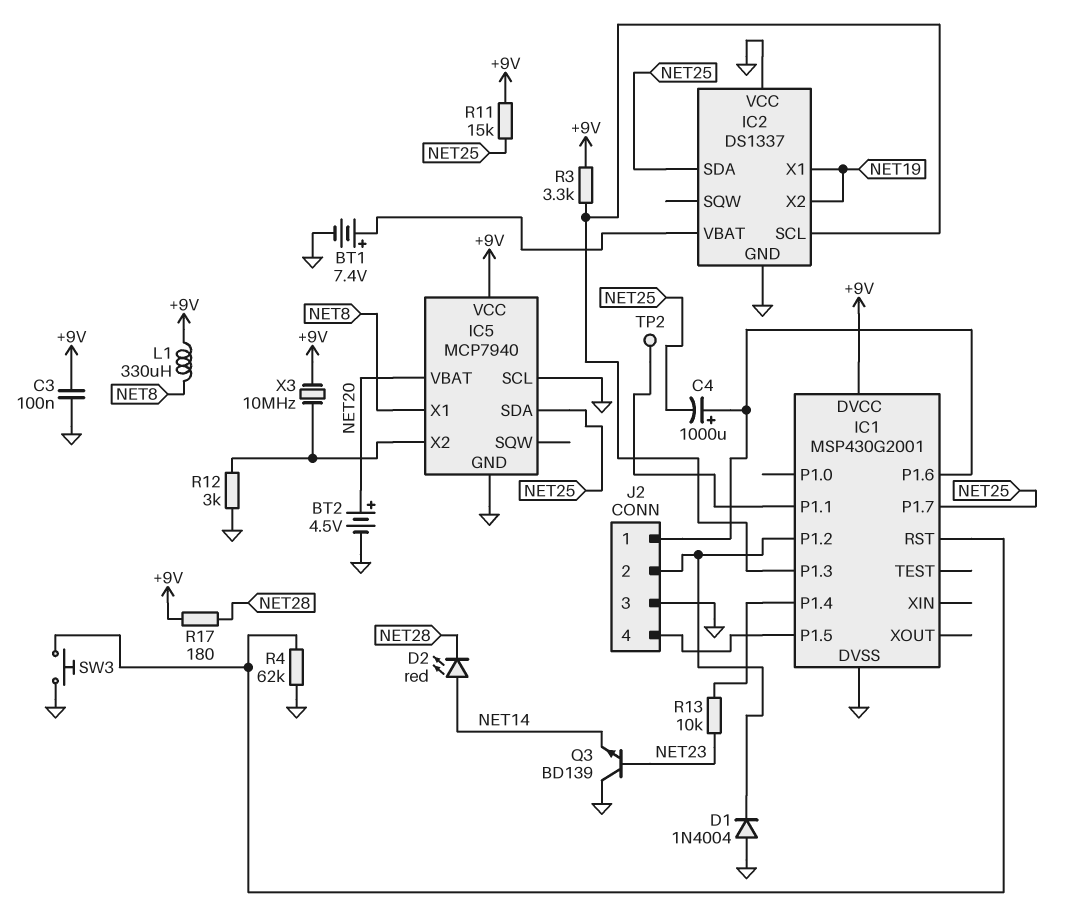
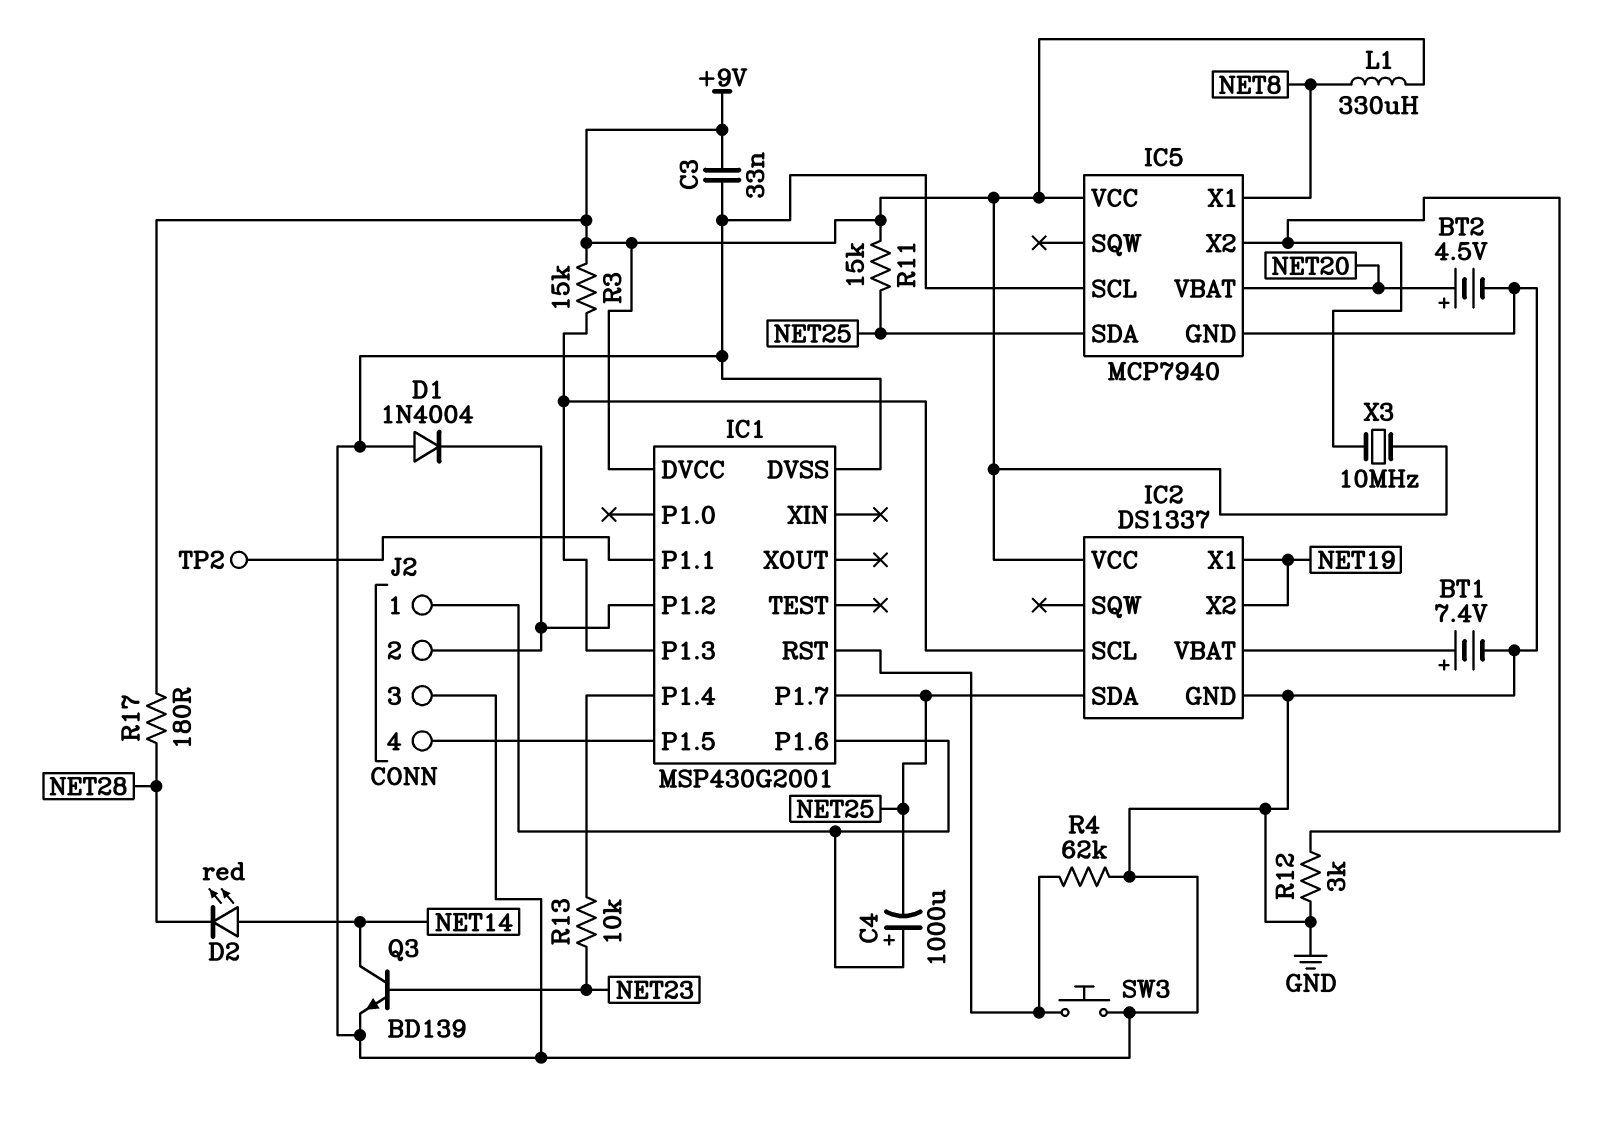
C3: 100nF (+9V, GND) -> 33nF (+9V, GND)
IC2 pin VCC: GND -> +9V
Q3: NPN BD139 (B NET23, C GND, E NET14) -> NPN BD139 (B NET23, C NET14, E GND)
R3: 3.3k (+9V, IC1/P1.3) -> 15k (+9V, IC1/P1.3)

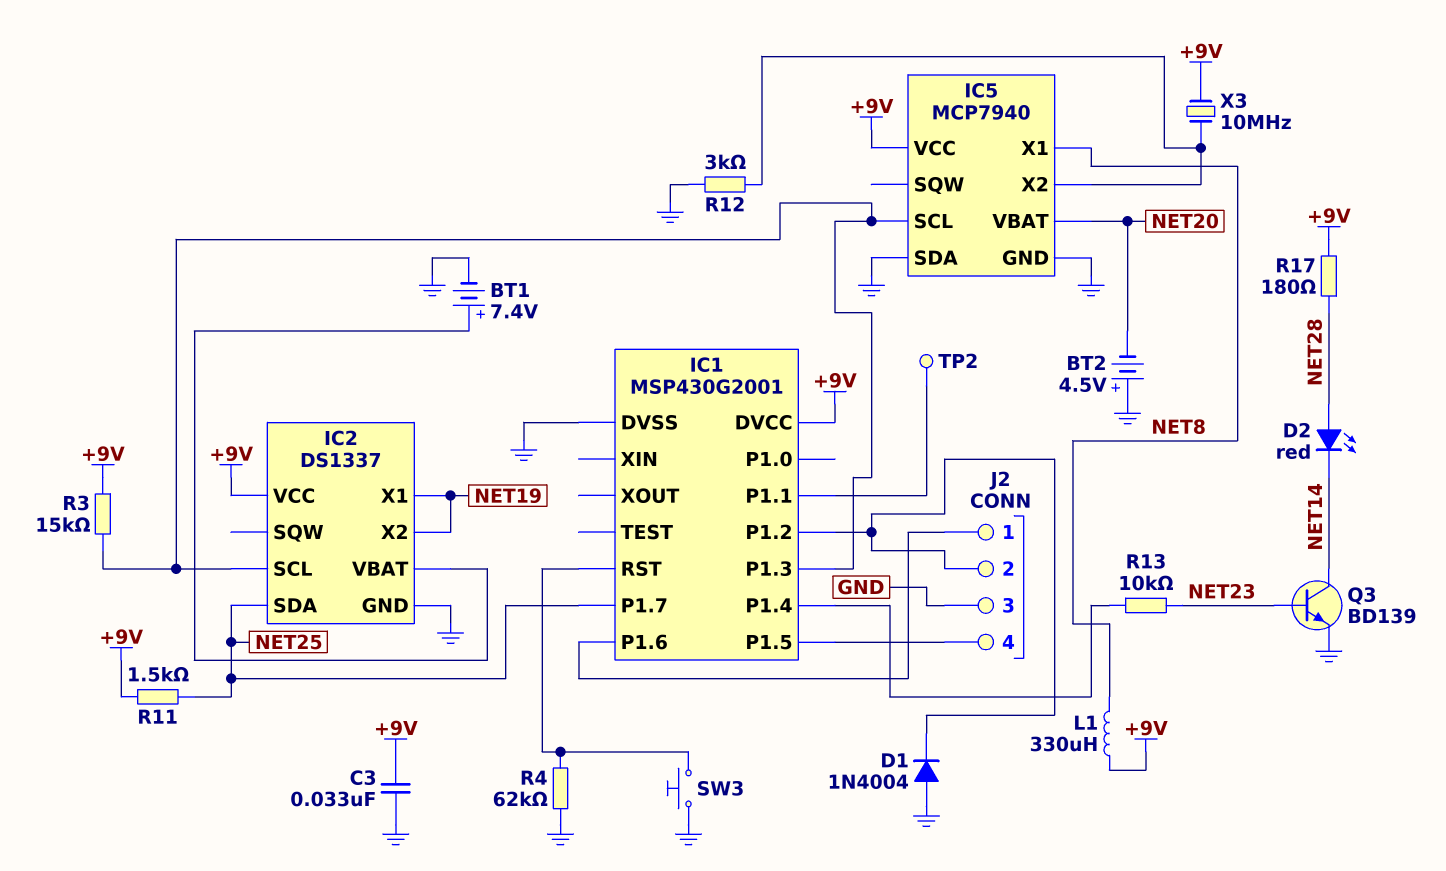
BT2: 4.5V (plus NET20, minus GND) -> 4.5V (plus GND, minus NET20)
C4: 1000uF (plus IC1/P1.6, minus NET25) -> none
D2: LED red (A NET14, K NET28) -> LED red (A NET28, K NET14)
IC5 pin SCL: GND -> IC1/P1.3
IC5 pin SDA: NET25 -> GND
R11: 15k (+9V, NET25) -> 1.5k (+9V, NET25)

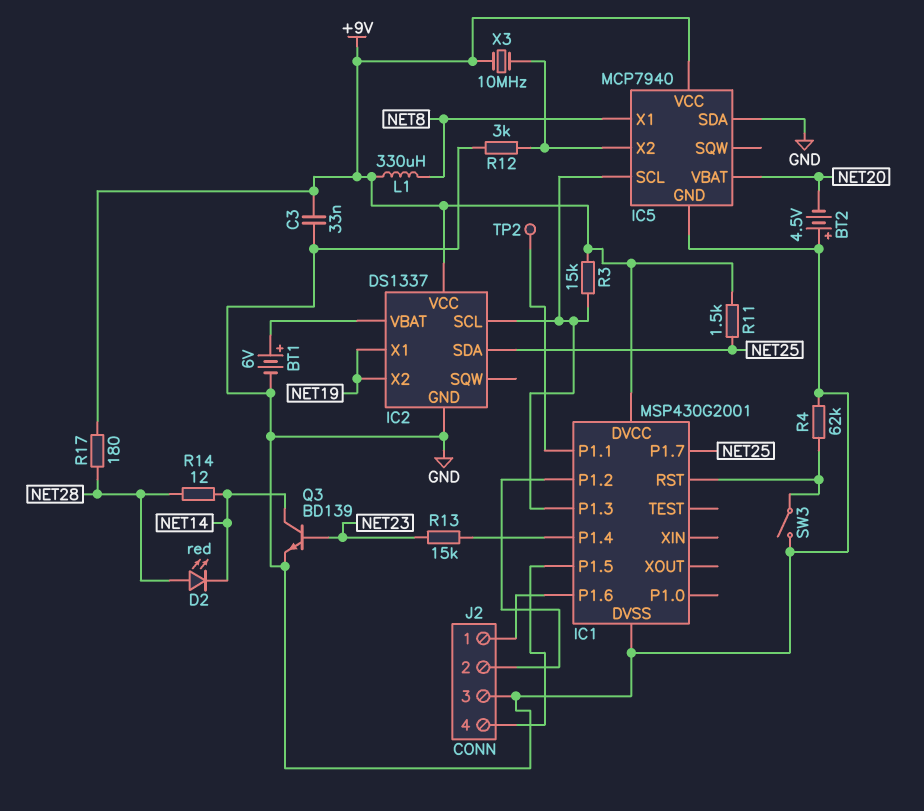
BT1: 7.4V (plus IC2/VBAT, minus GND) -> 6V (plus IC2/VBAT, minus GND)
D1: diode 1N4004 (A GND, K IC1/P1.2) -> none
R13: 10k (IC1/P1.4, NET23) -> 15k (IC1/P1.4, NET23)
R14: none -> 12 (NET14, NET28)
SW3: button (GND, IC1/RST) -> switch (GND, IC1/RST)

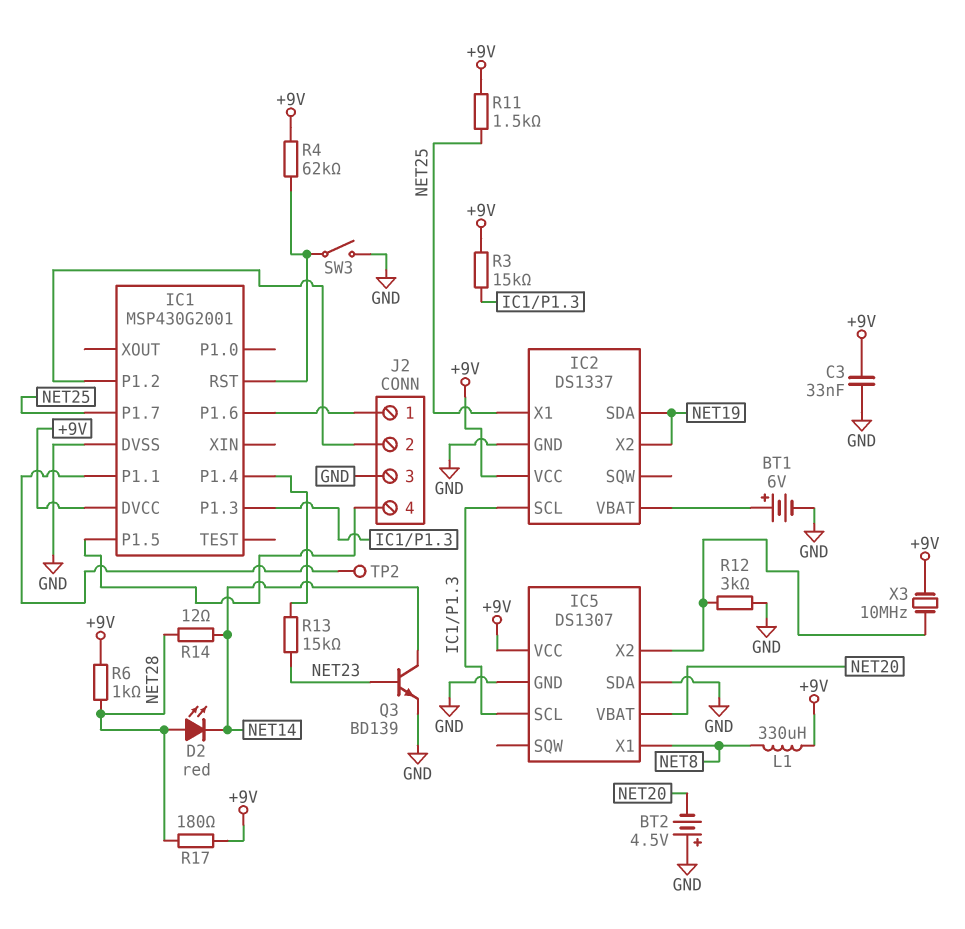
IC2 pin SDA: NET25 -> NET19
IC2 pin X1: NET19 -> NET25
IC5: MCP7940 -> DS1307
R4: 62k (GND, IC1/RST) -> 62k (+9V, IC1/RST)
R6: none -> 1k (+9V, NET28)

